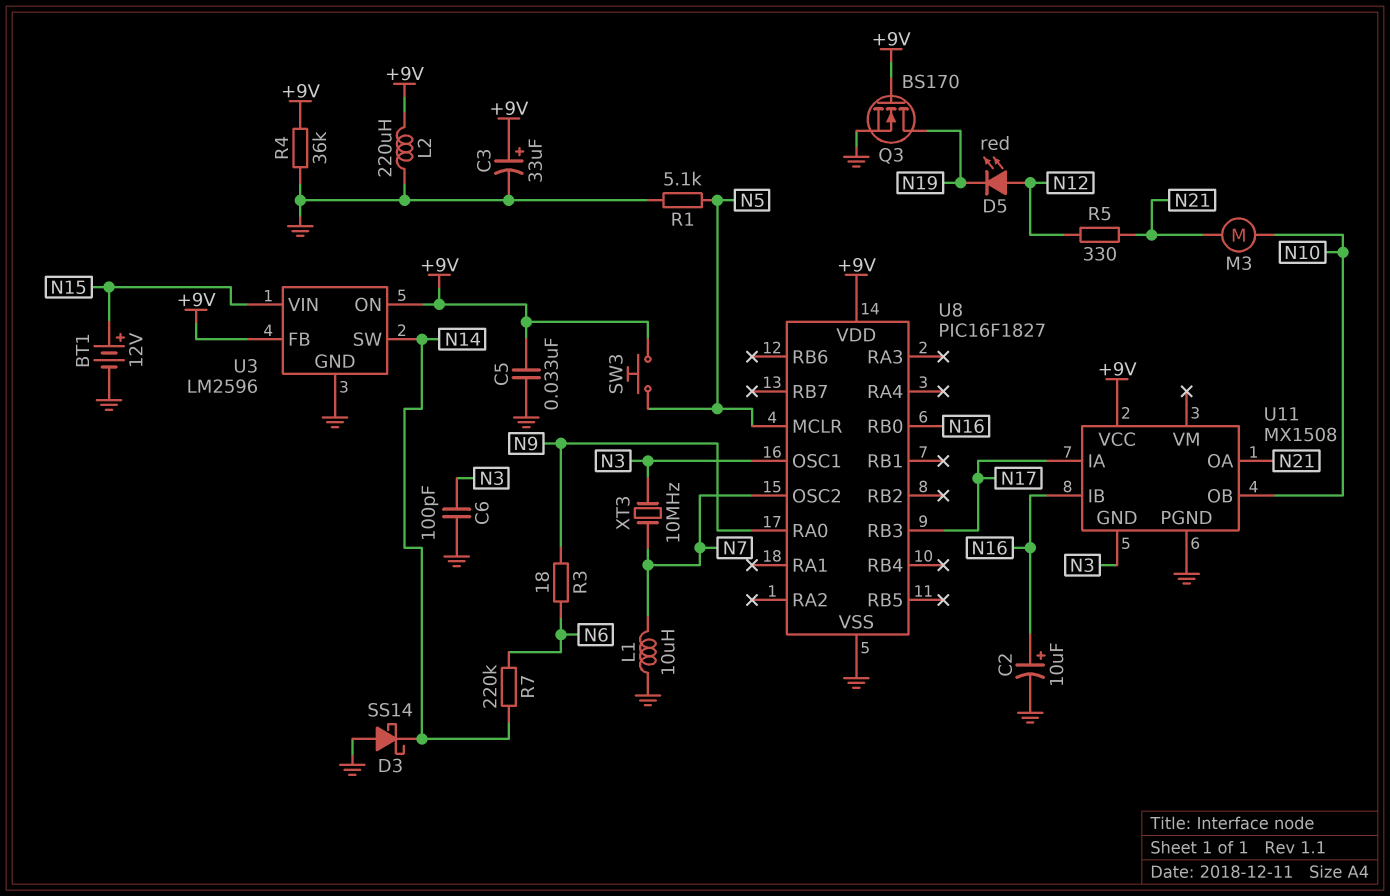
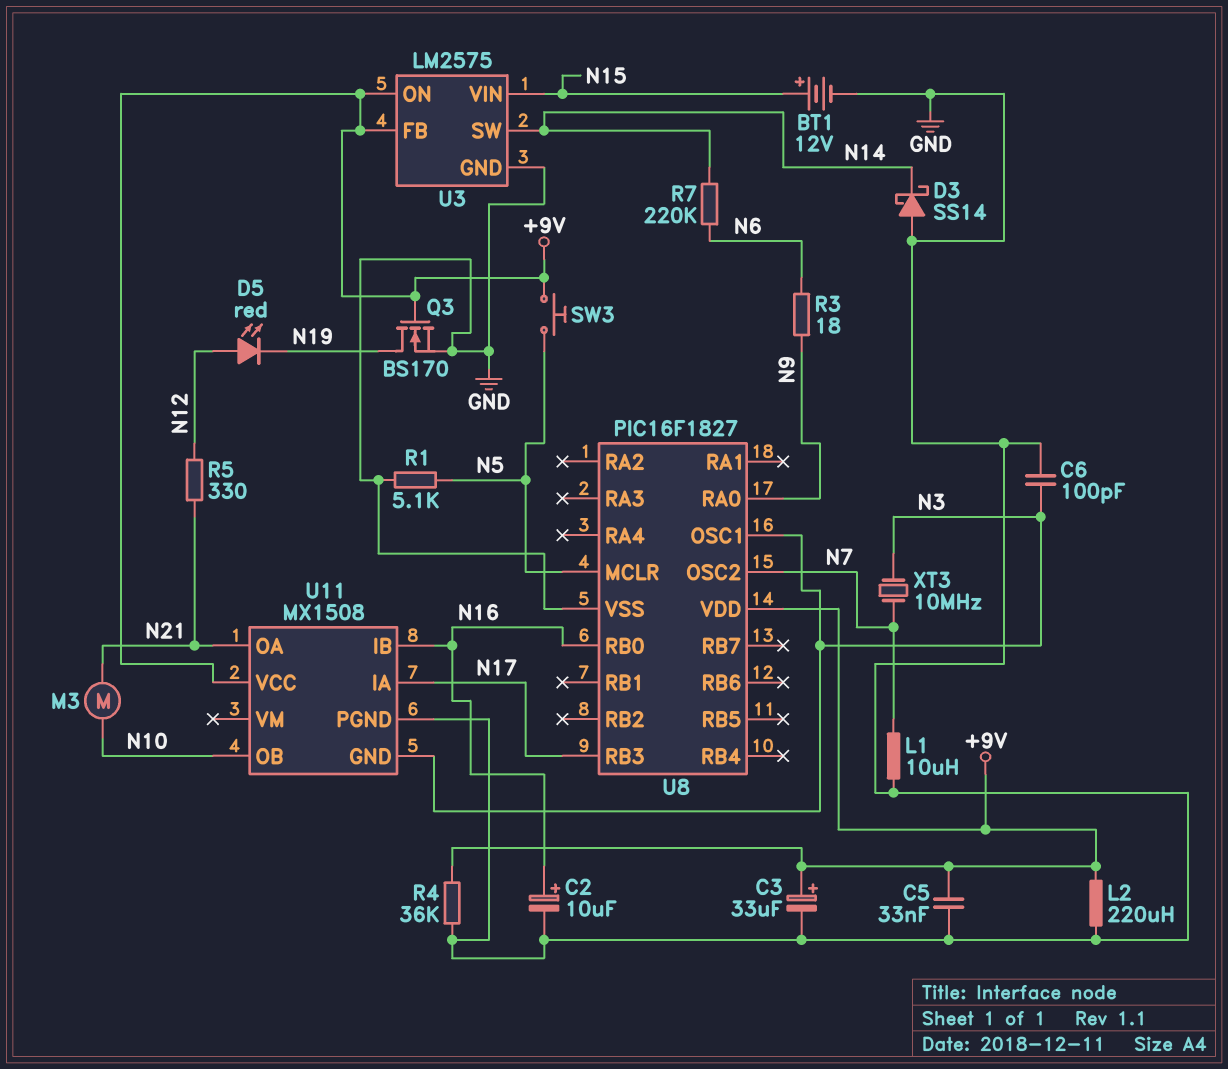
U3: LM2596 -> LM2575

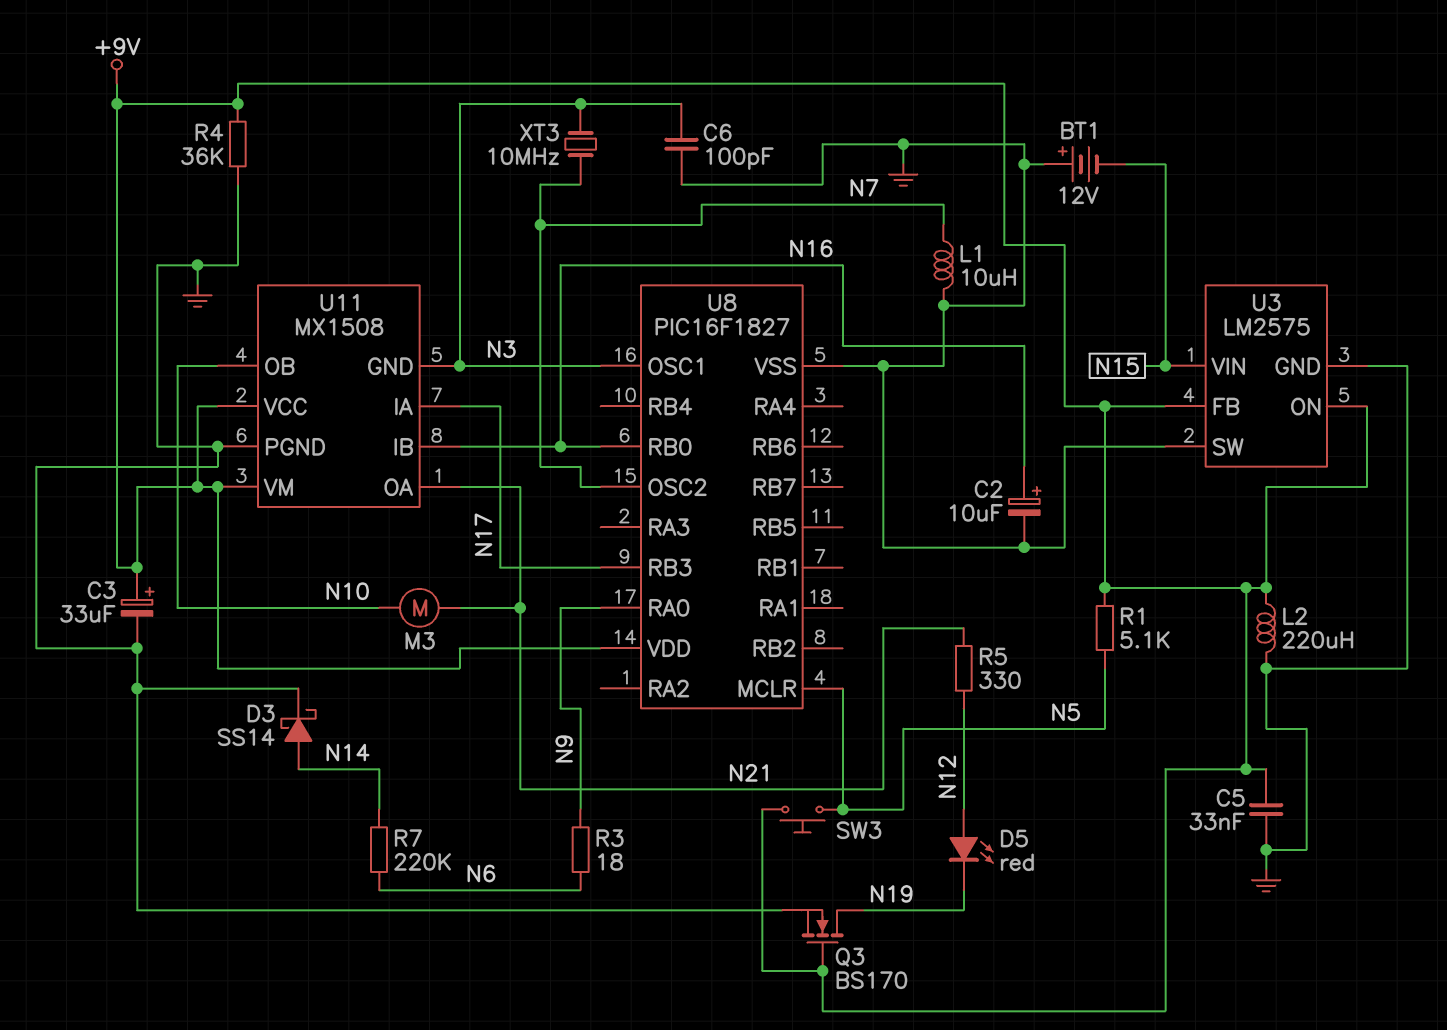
BT1: 12V (plus N15, minus GND) -> 12V (plus GND, minus N15)
D3: schottky SS14 (A GND, K N14) -> schottky SS14 (A N14, K GND)
R1: 5.1k (GND, N5) -> 5.1k (+9V, N5)
U3 pin SW: N14 -> GND
U11 pin VM: none -> +9V

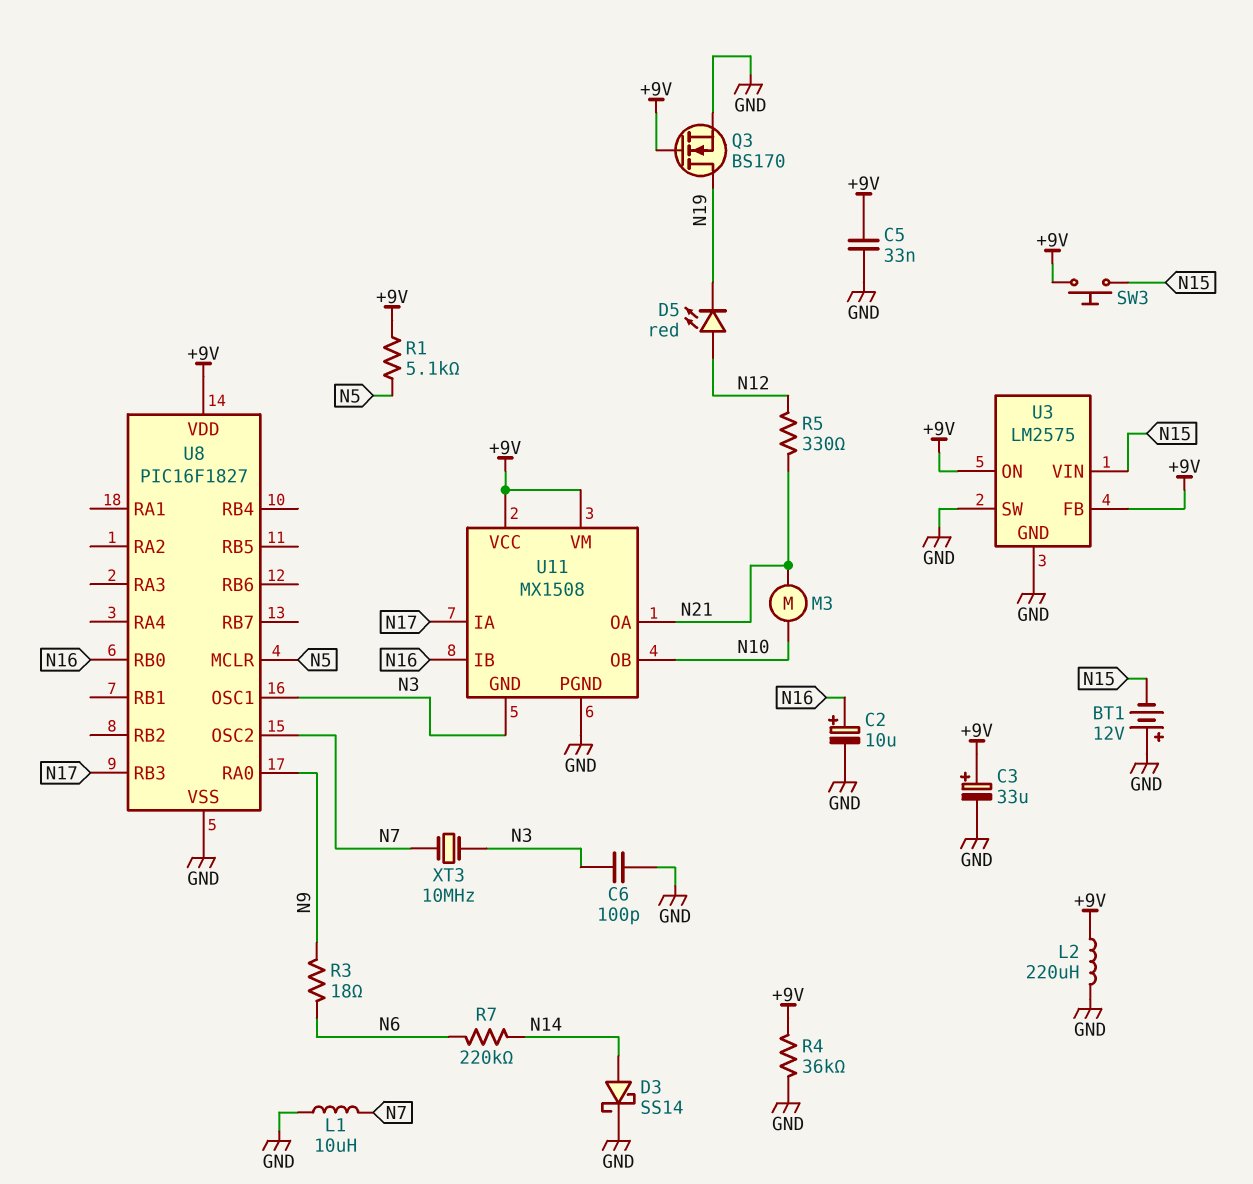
SW3: button (+9V, N5) -> button (+9V, N15)

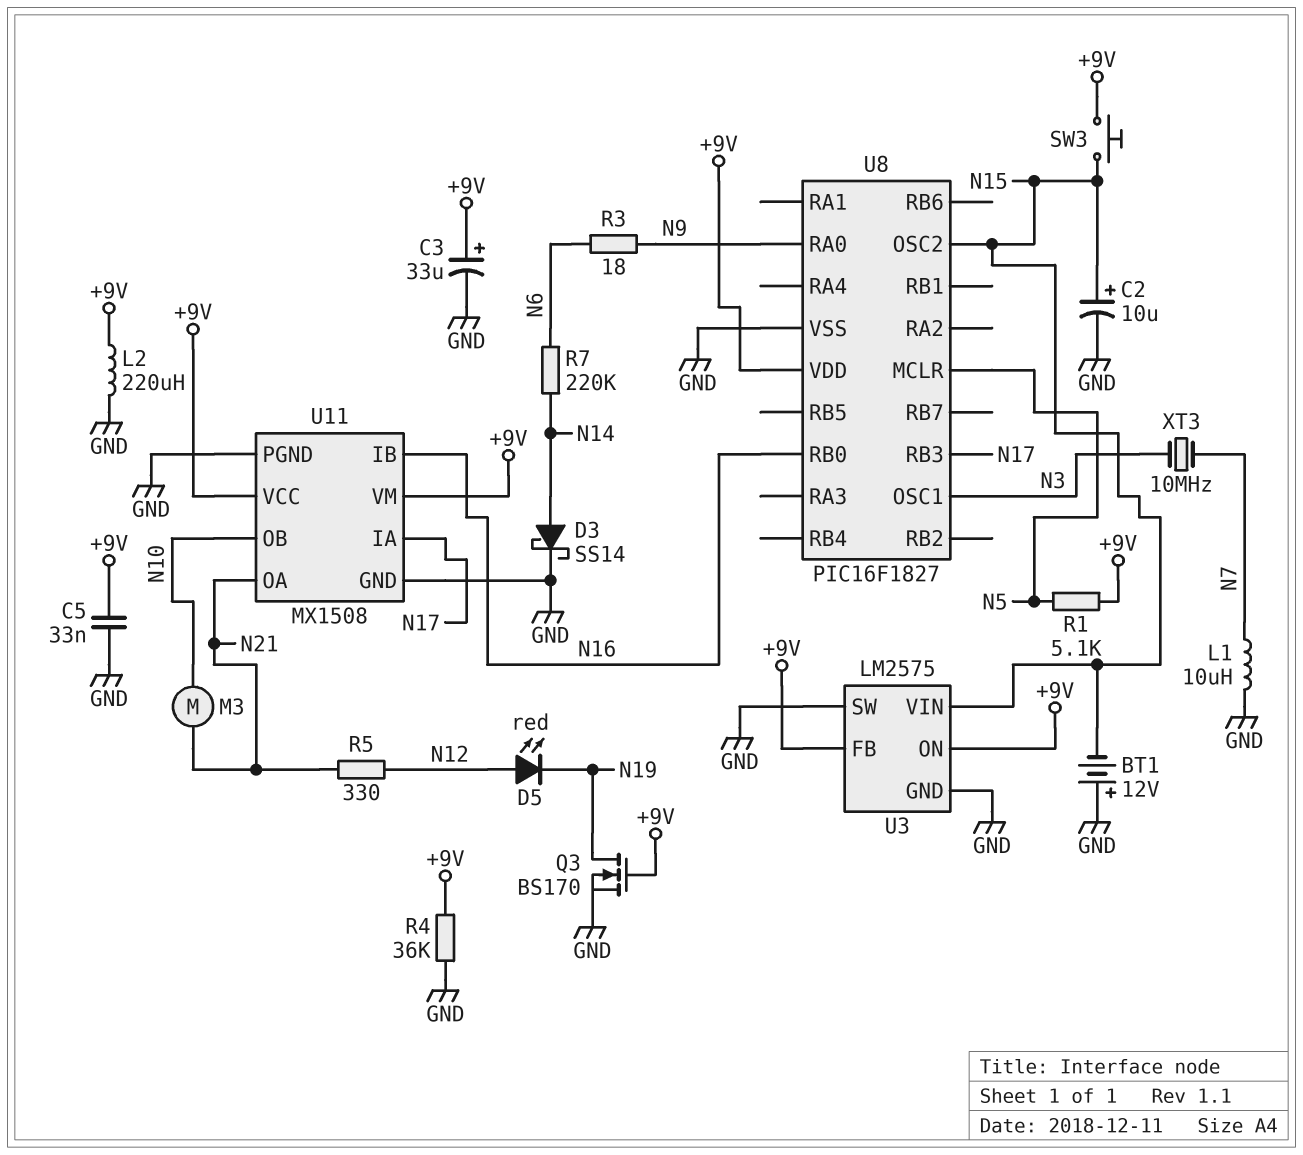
C2: 10uF (plus N16, minus GND) -> 10uF (plus N15, minus GND)
C6: 100pF (GND, N3) -> none
U8 pin OSC2: N7 -> N15
U11 pin GND: N3 -> GND

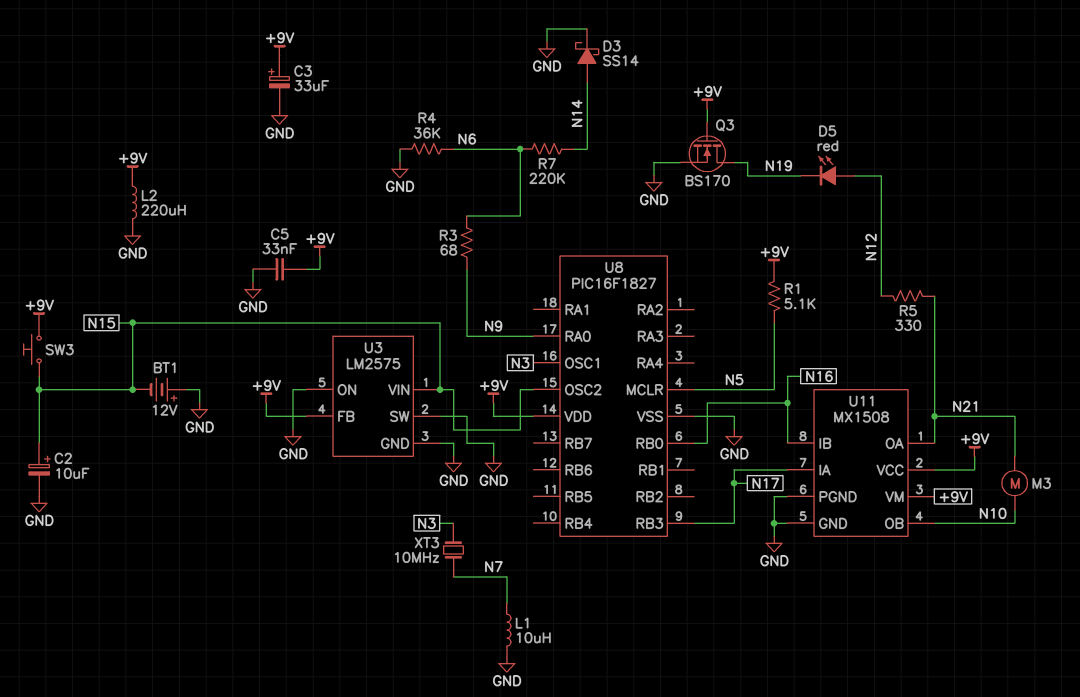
R3: 18 (N6, N9) -> 68 (N6, N9)
R4: 36k (+9V, GND) -> 36k (GND, N6)
U3 pin ON: +9V -> GND

